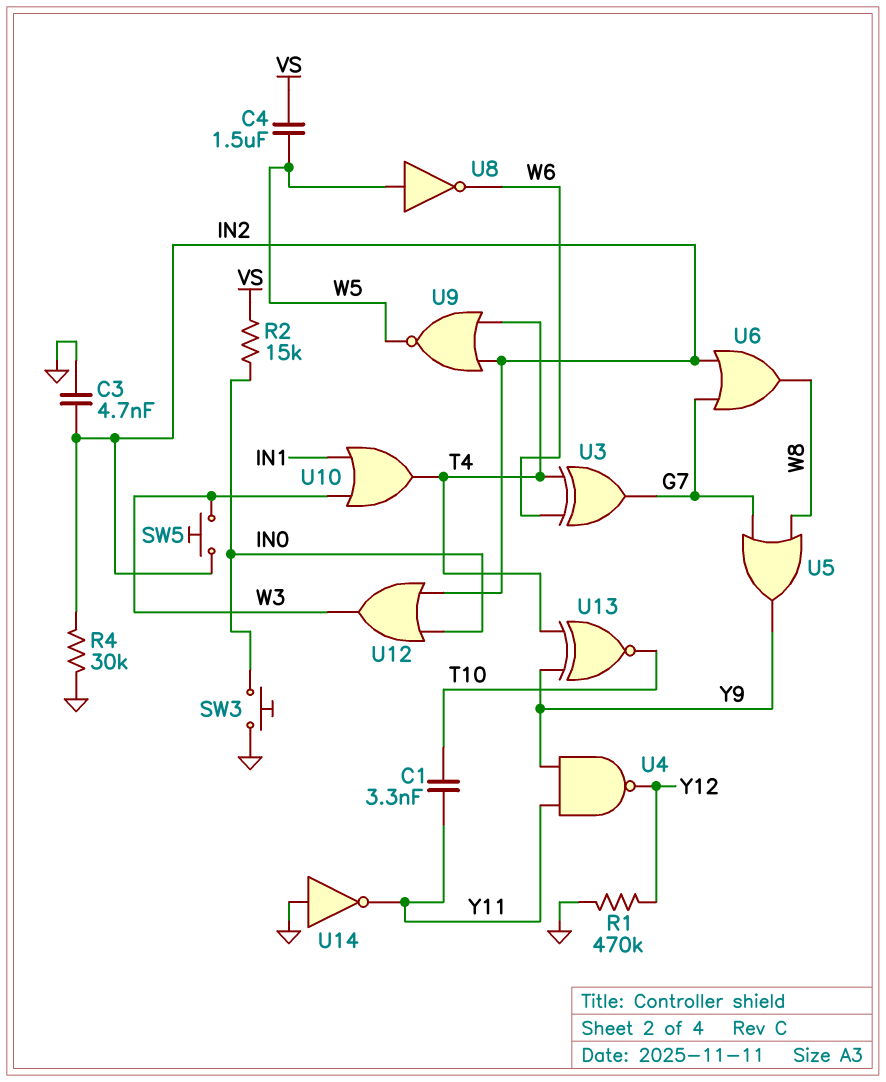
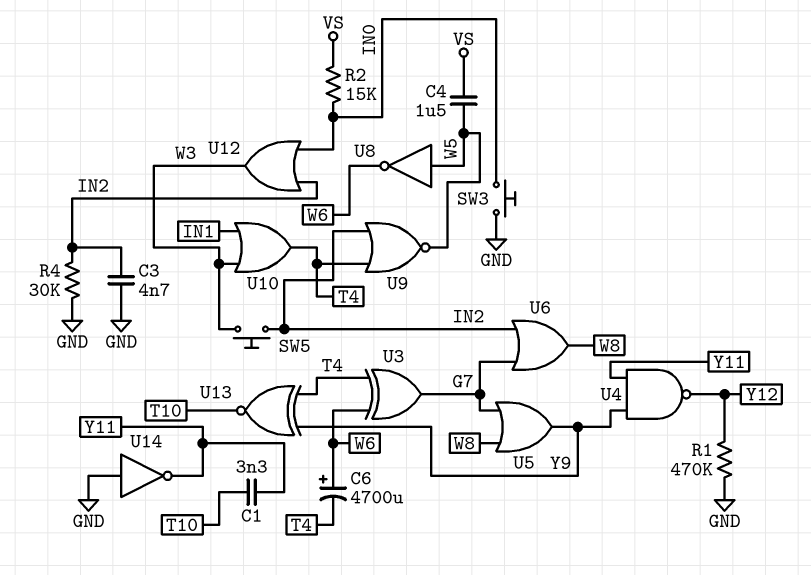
C6: none -> 4700uF (plus W6, minus T4)

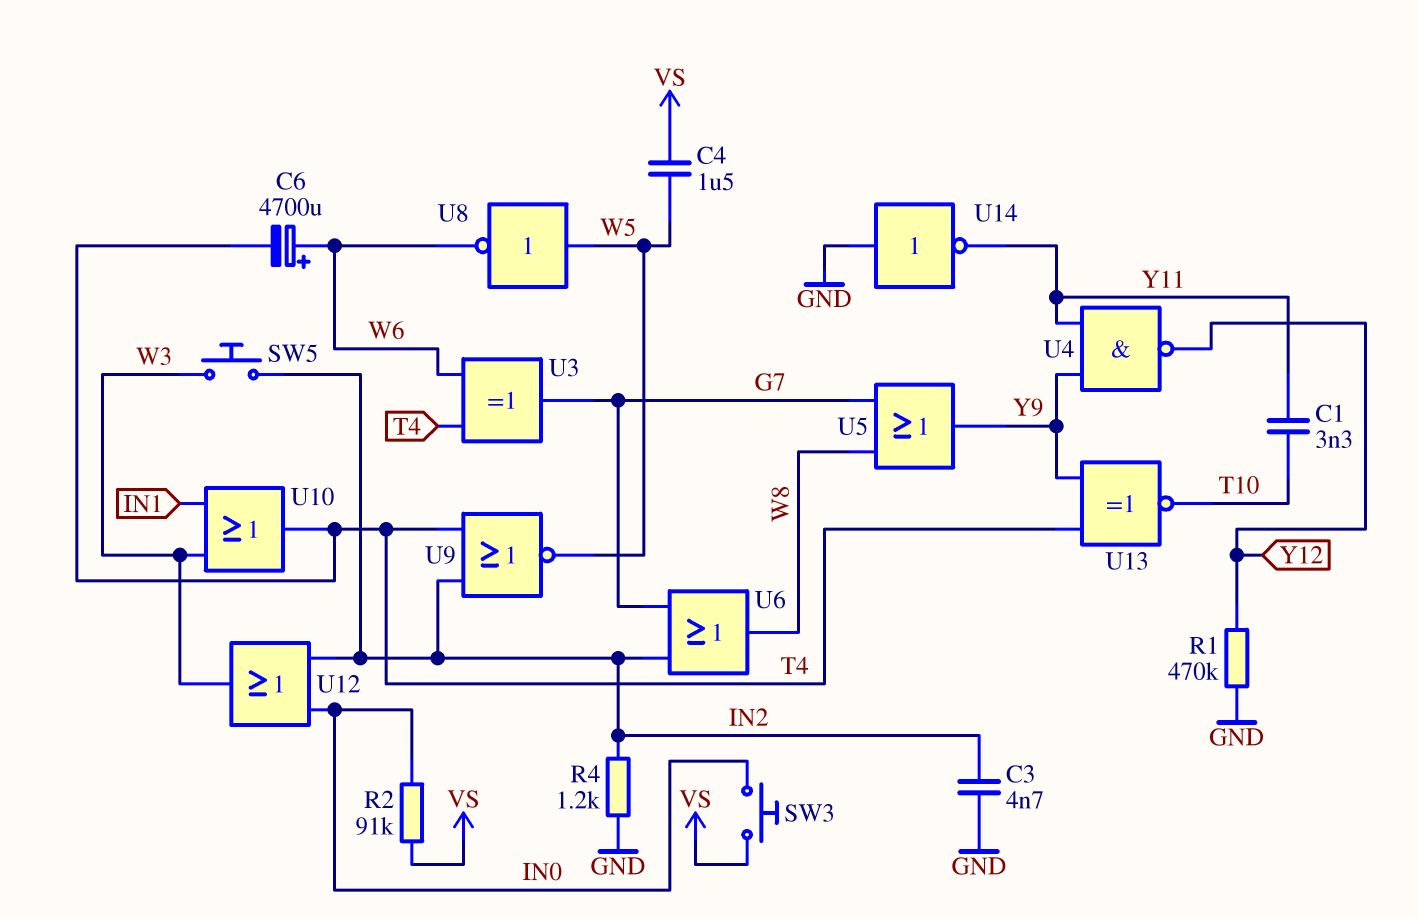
R2: 15k (IN0, VS) -> 91k (IN0, VS)
R4: 30k (GND, IN2) -> 1.2k (GND, IN2)
SW3: button (GND, IN0) -> button (IN0, VS)

